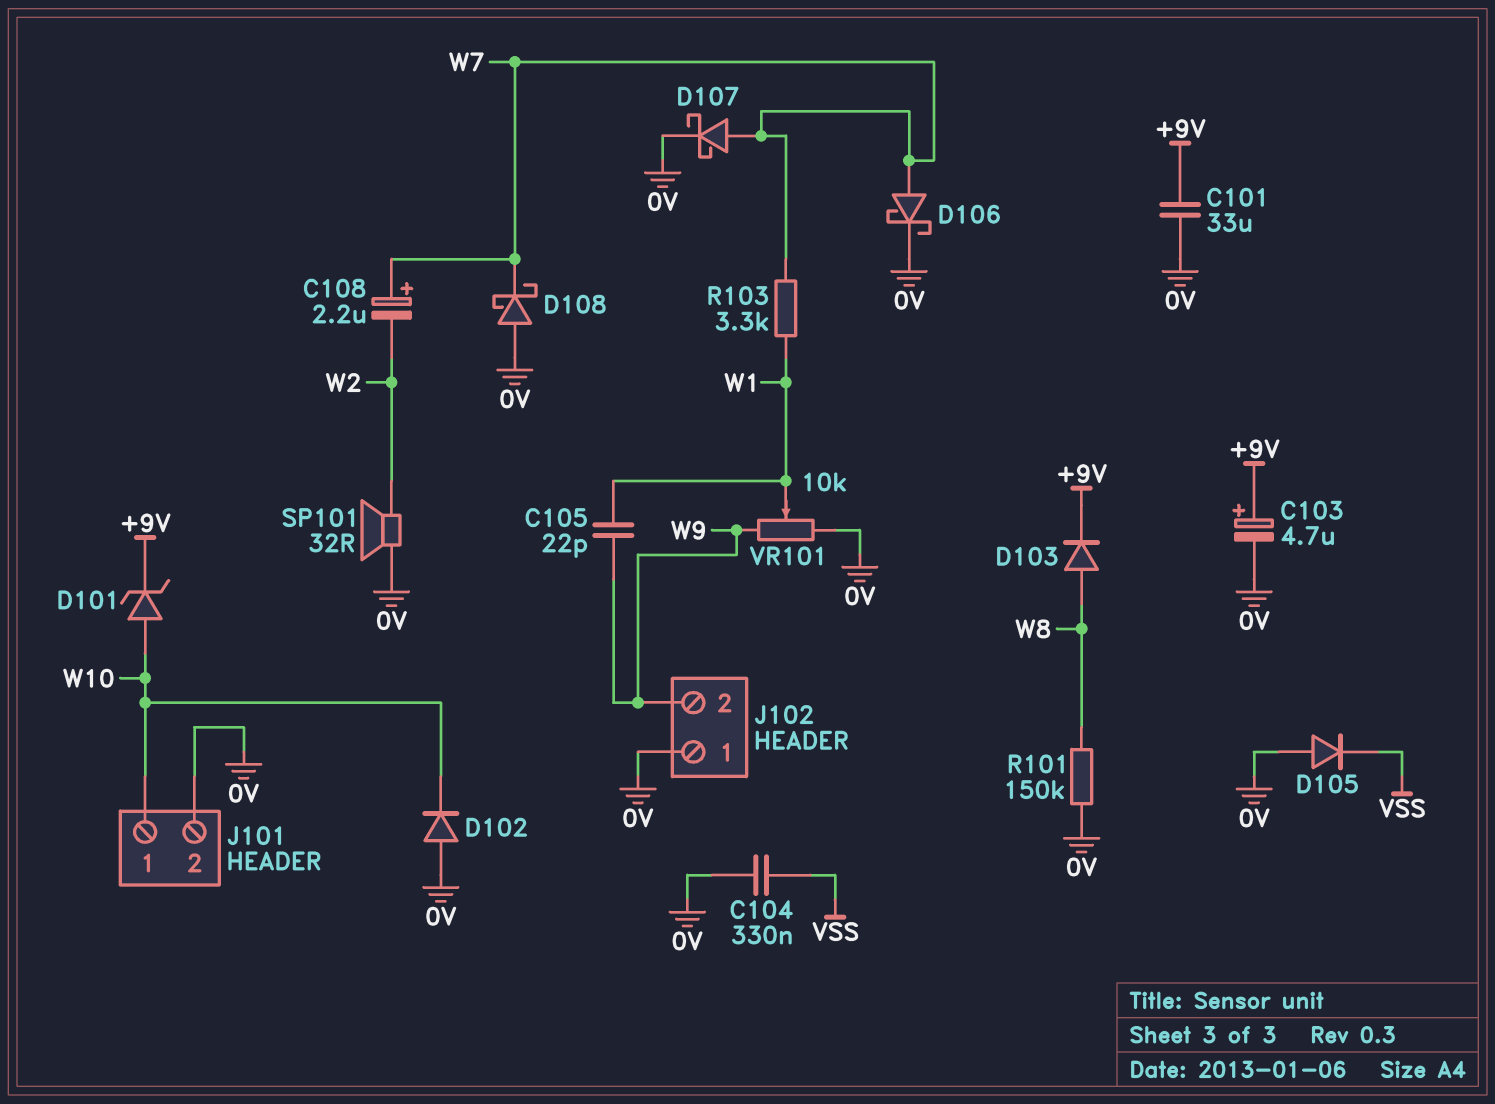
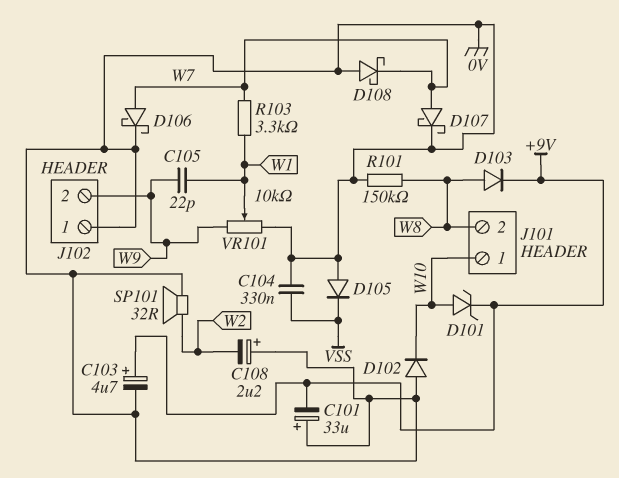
C101: 33uF (+9V, 0V) -> 33uF (plus 0V, minus +9V)
C108: 2.2uF (plus W7, minus W2) -> 2.2uF (plus 0V, minus W2)
J101 pin 2: 0V -> W8

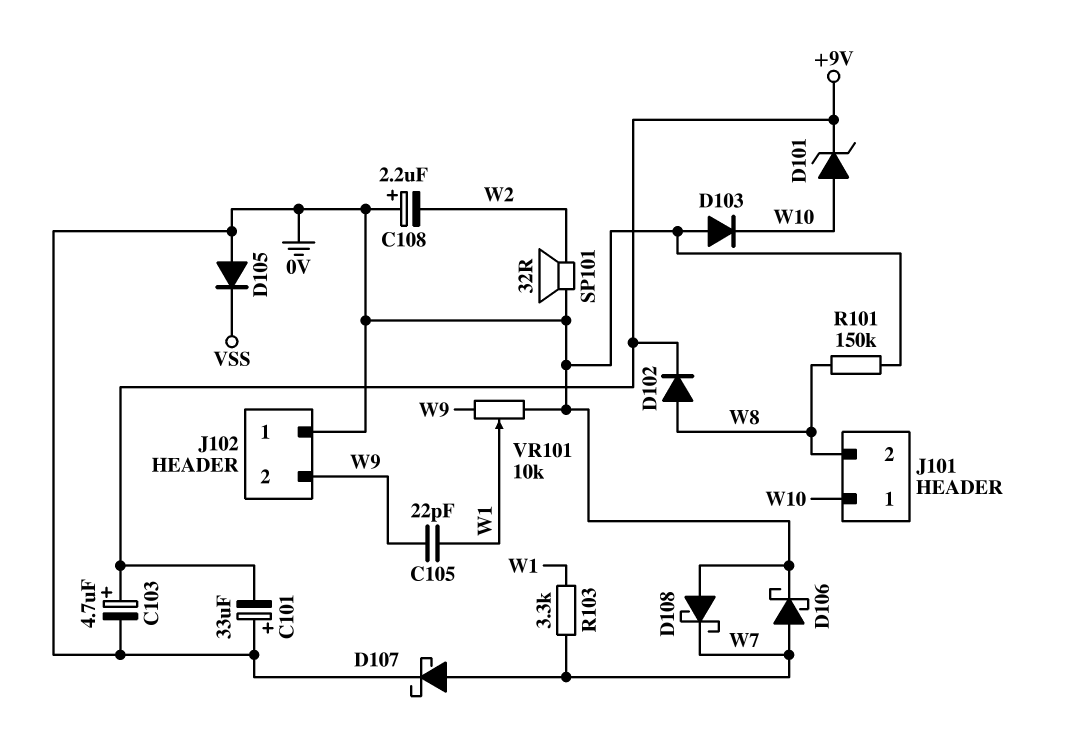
C104: 330nF (0V, VSS) -> none
D102: diode (A 0V, K W10) -> diode (A W8, K +9V)
D103: diode (A W8, K +9V) -> diode (A 0V, K W10)

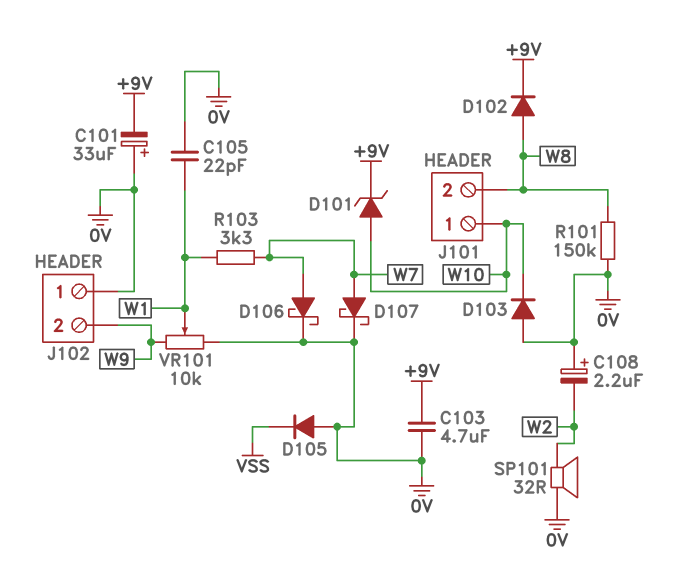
C103: 4.7uF (plus +9V, minus 0V) -> 4.7uF (+9V, 0V)
C105: 22pF (W1, W9) -> 22pF (0V, W1)
D108: schottky (A 0V, K W7) -> none

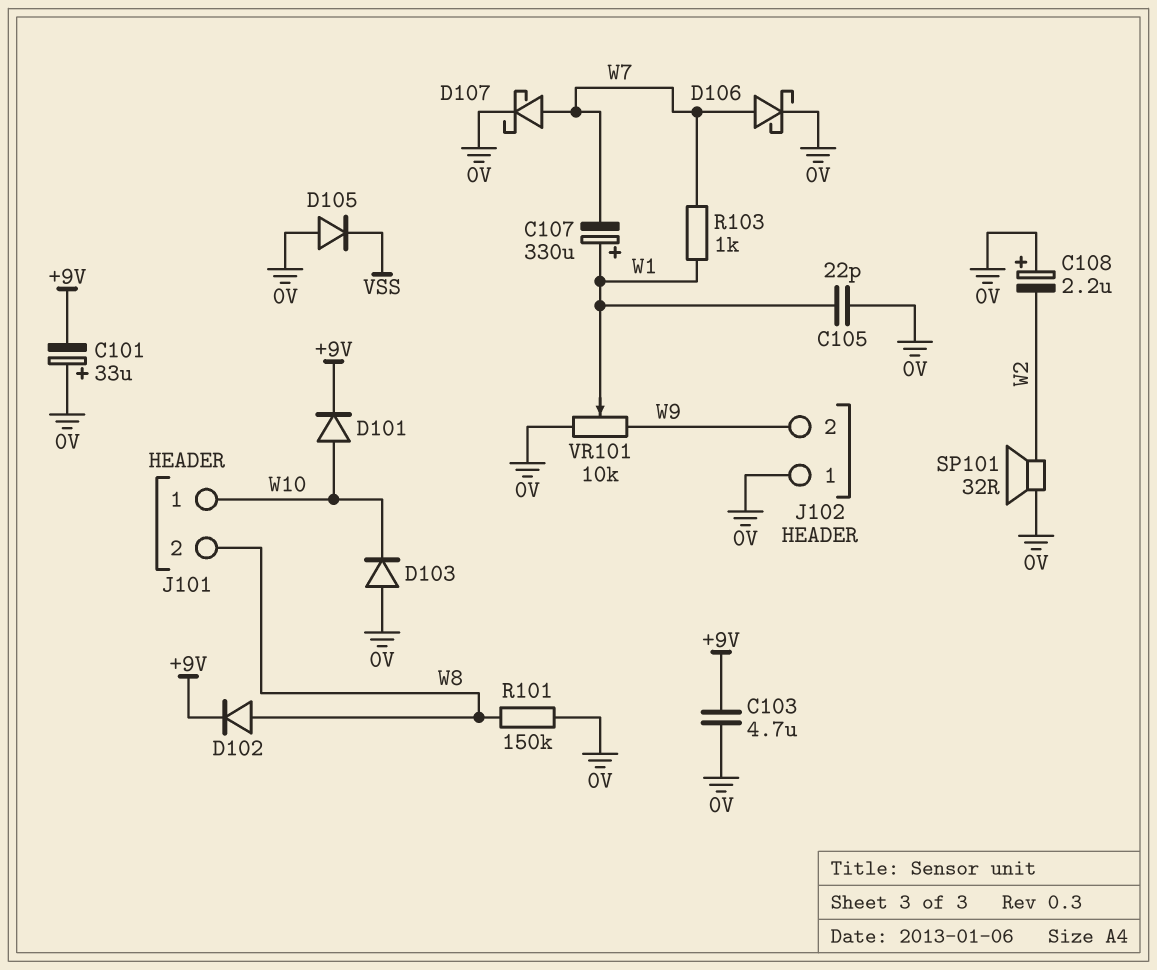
C107: none -> 330uF (plus W1, minus W7)
D101: zener (A W10, K +9V) -> diode (A W10, K +9V)
R103: 3.3k (W1, W7) -> 1k (W1, W7)

